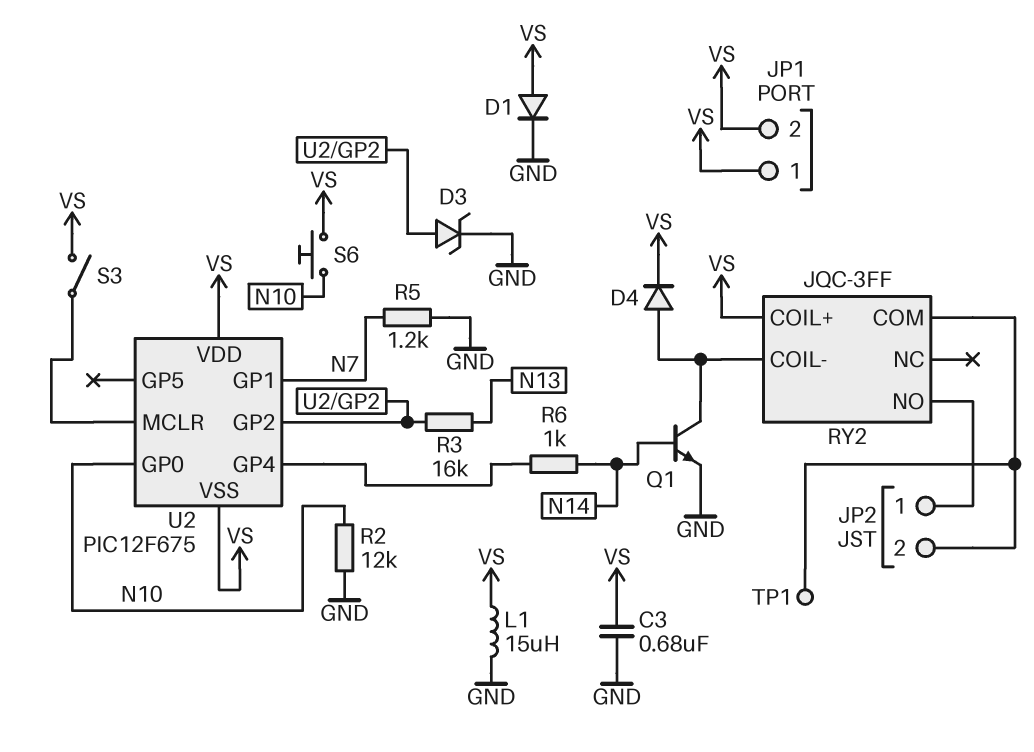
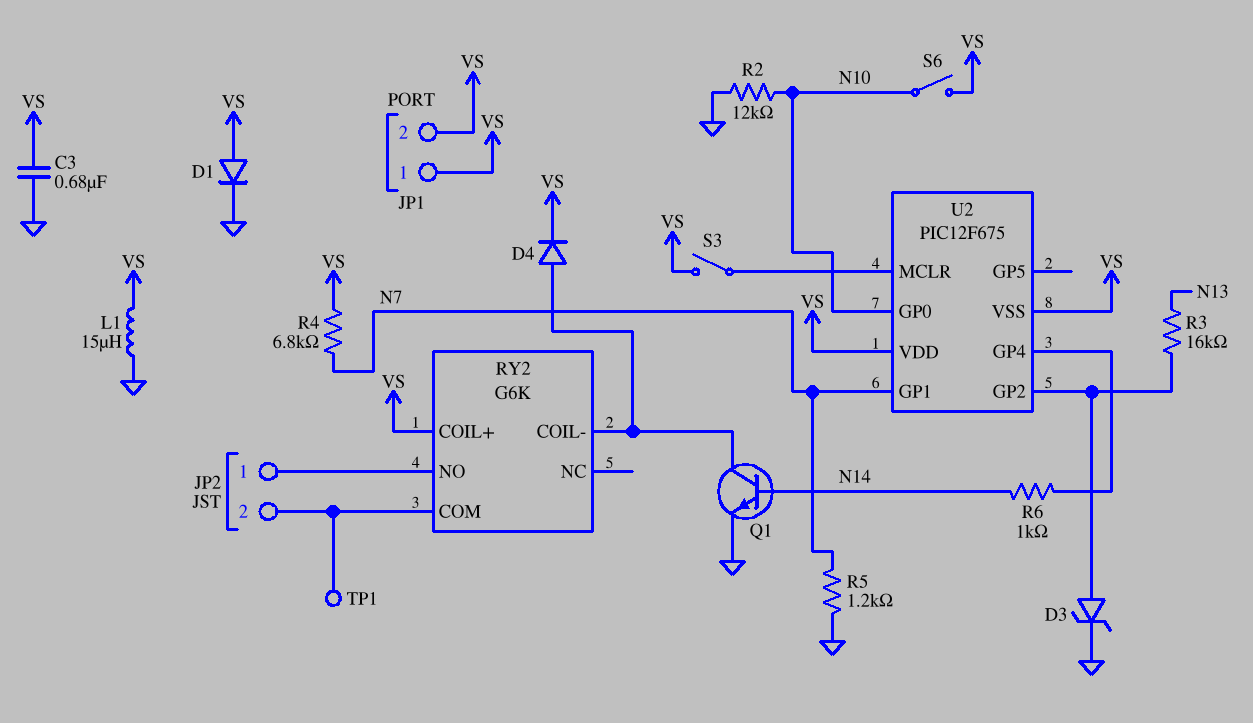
R4: none -> 6.8k (N7, VS)
RY2: JQC-3FF -> G6K
S6: button (N10, VS) -> switch (N10, VS)

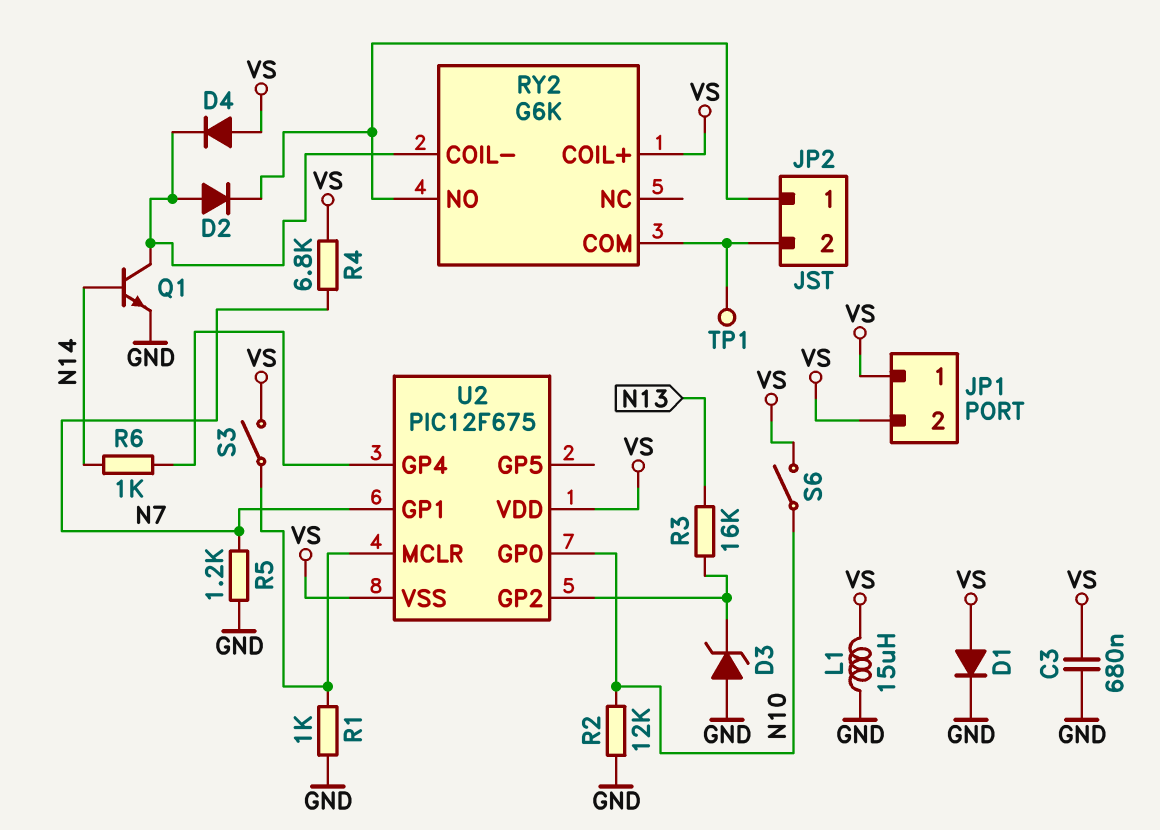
D2: none -> diode (A RY2/COIL-, K JP2/1)
D3: zener (A U2/GP2, K GND) -> zener (A GND, K U2/GP2)
D4: diode (A RY2/COIL-, K VS) -> diode (A VS, K RY2/COIL-)
R1: none -> 1k (GND, U2/MCLR)

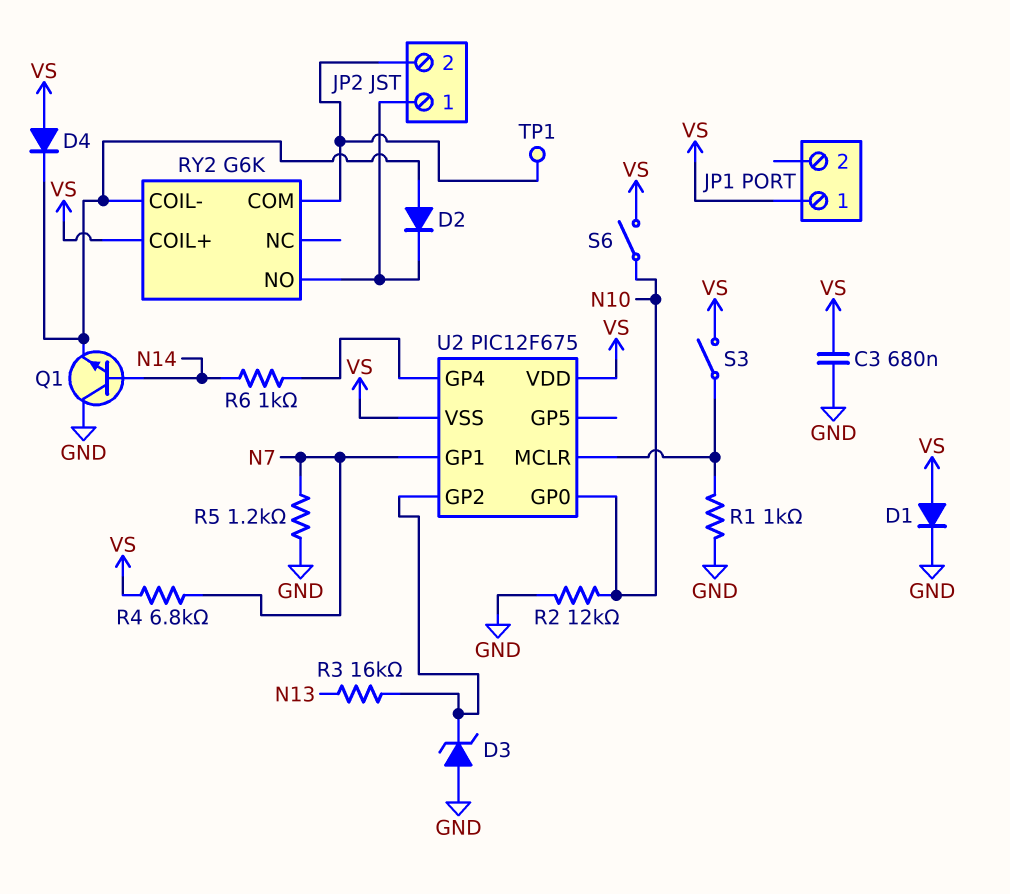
JP1 pin 2: VS -> none
L1: 15uH (GND, VS) -> none
Q1: NPN (B N14, C RY2/COIL-, E GND) -> NPN (B N14, C GND, E RY2/COIL-)

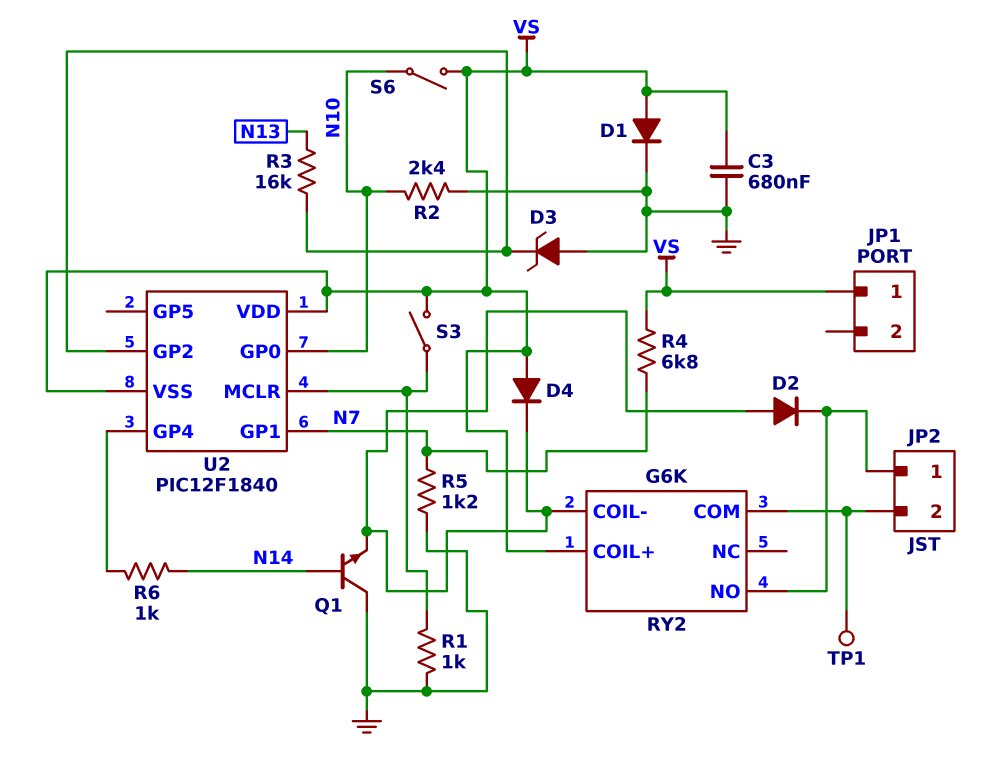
R2: 12k (GND, N10) -> 2.4k (GND, N10)
U2: PIC12F675 -> PIC12F1840

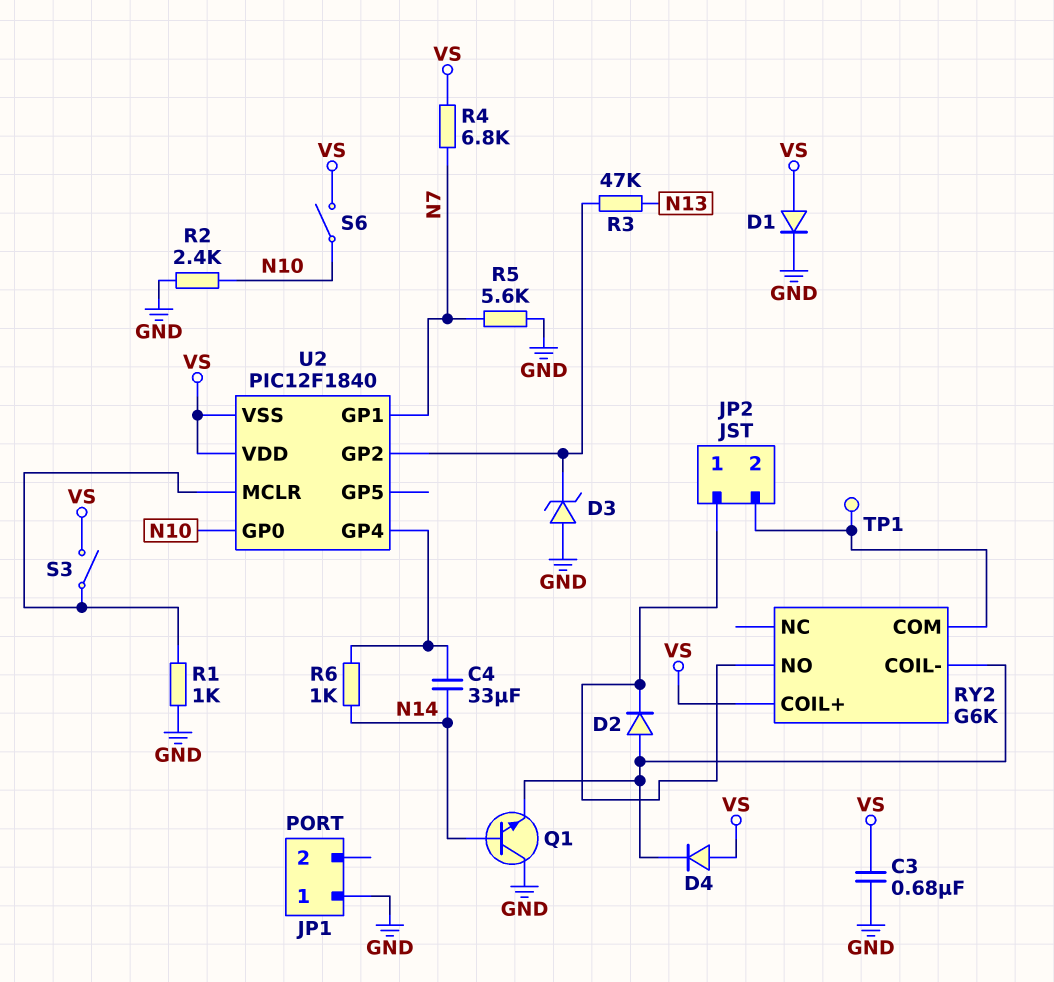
C4: none -> 33uF (N14, U2/GP4)
JP1 pin 1: VS -> GND
R3: 16k (N13, U2/GP2) -> 47k (N13, U2/GP2)
R5: 1.2k (GND, N7) -> 5.6k (GND, N7)

